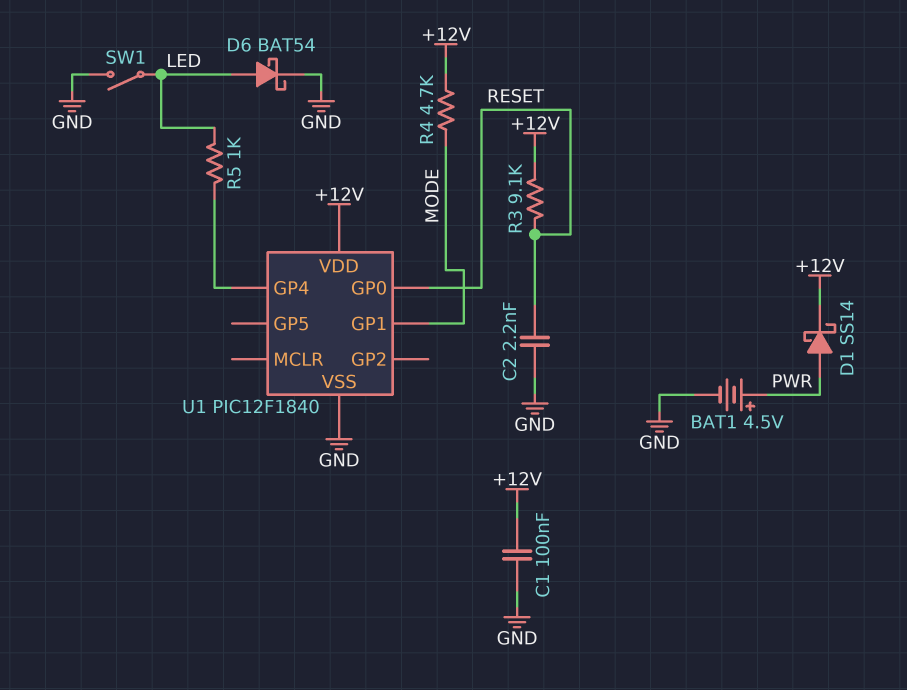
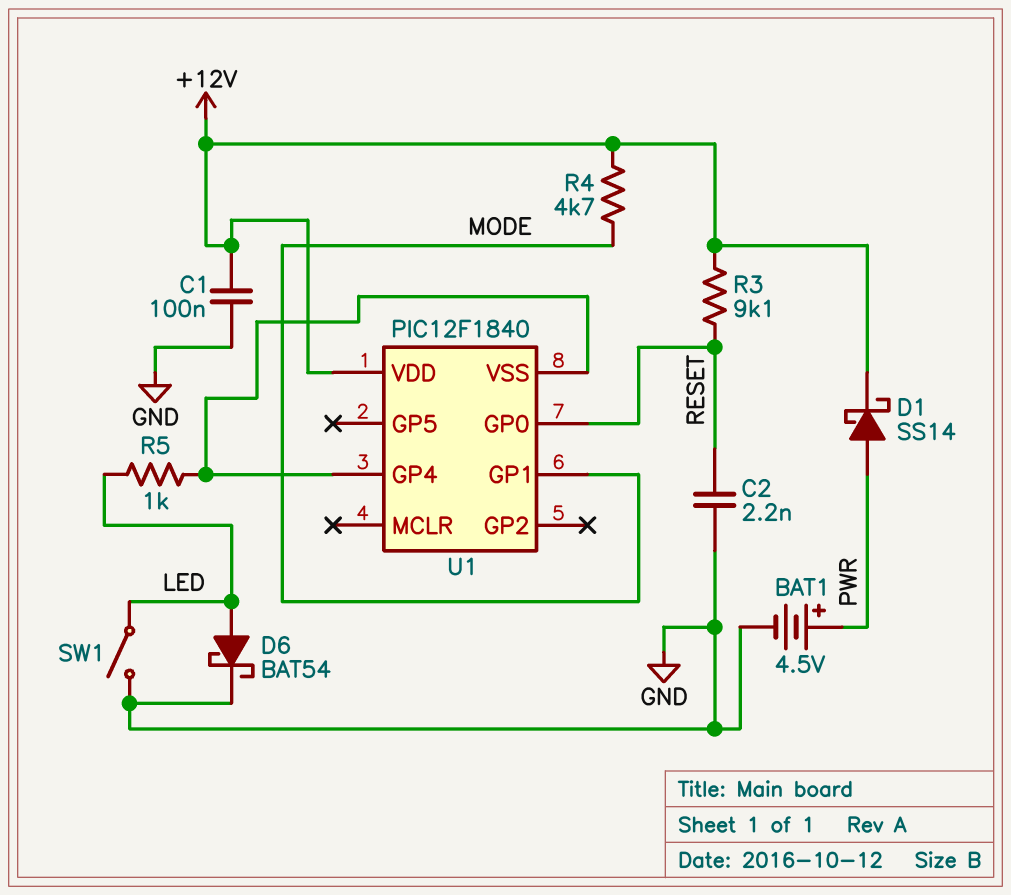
U1 pin VSS: GND -> U1/GP4

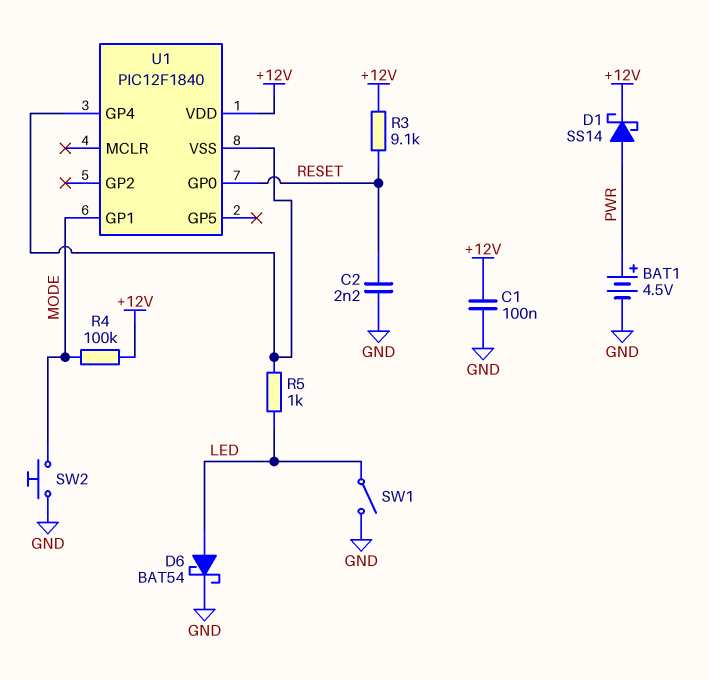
R4: 4.7k (+12V, MODE) -> 100k (+12V, MODE)
SW2: none -> button (GND, MODE)

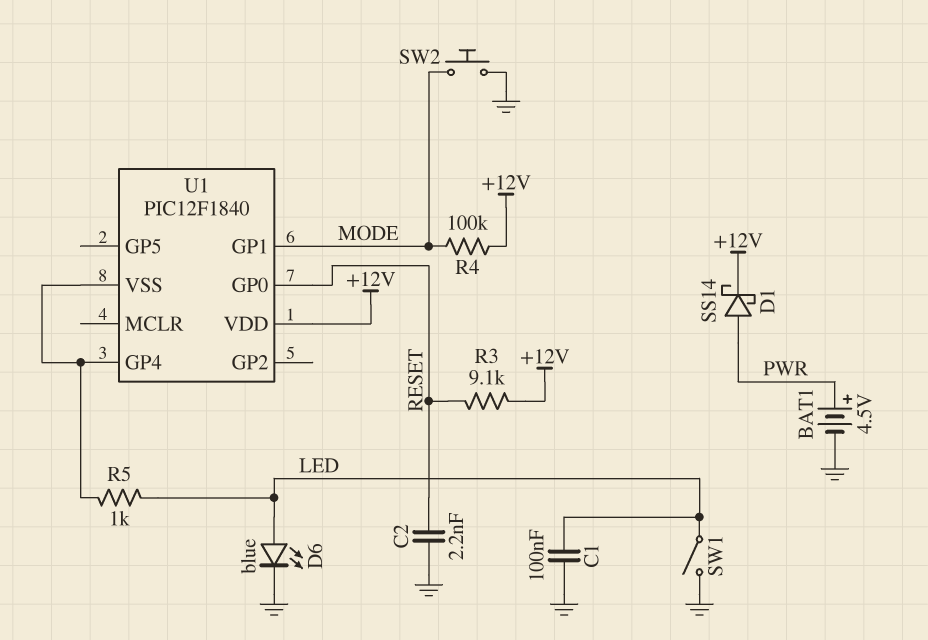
C1: 100nF (+12V, GND) -> 100nF (GND, LED)
D6: schottky BAT54 (A LED, K GND) -> LED blue (A LED, K GND)

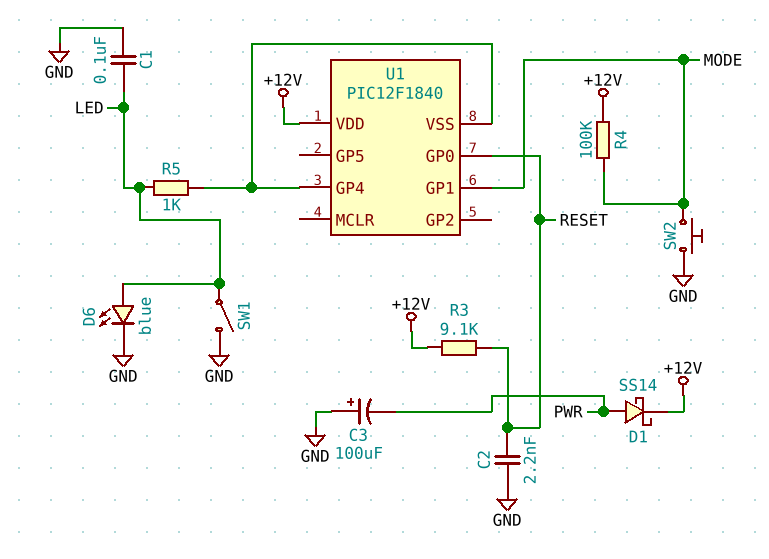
BAT1: 4.5V (plus PWR, minus GND) -> none
C3: none -> 100uF (plus GND, minus PWR)

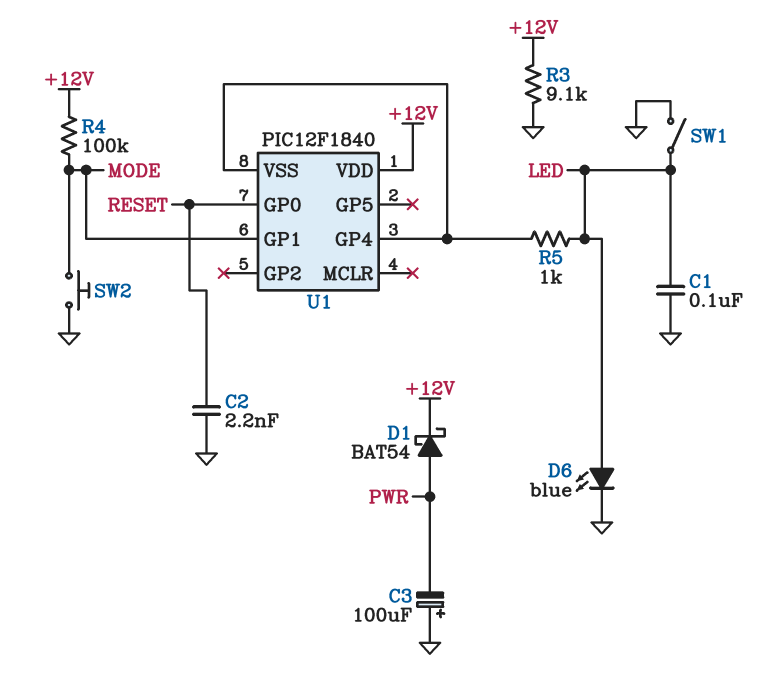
D1: schottky SS14 (A PWR, K +12V) -> schottky BAT54 (A PWR, K +12V)
R3: 9.1k (+12V, RESET) -> 9.1k (+12V, GND)

